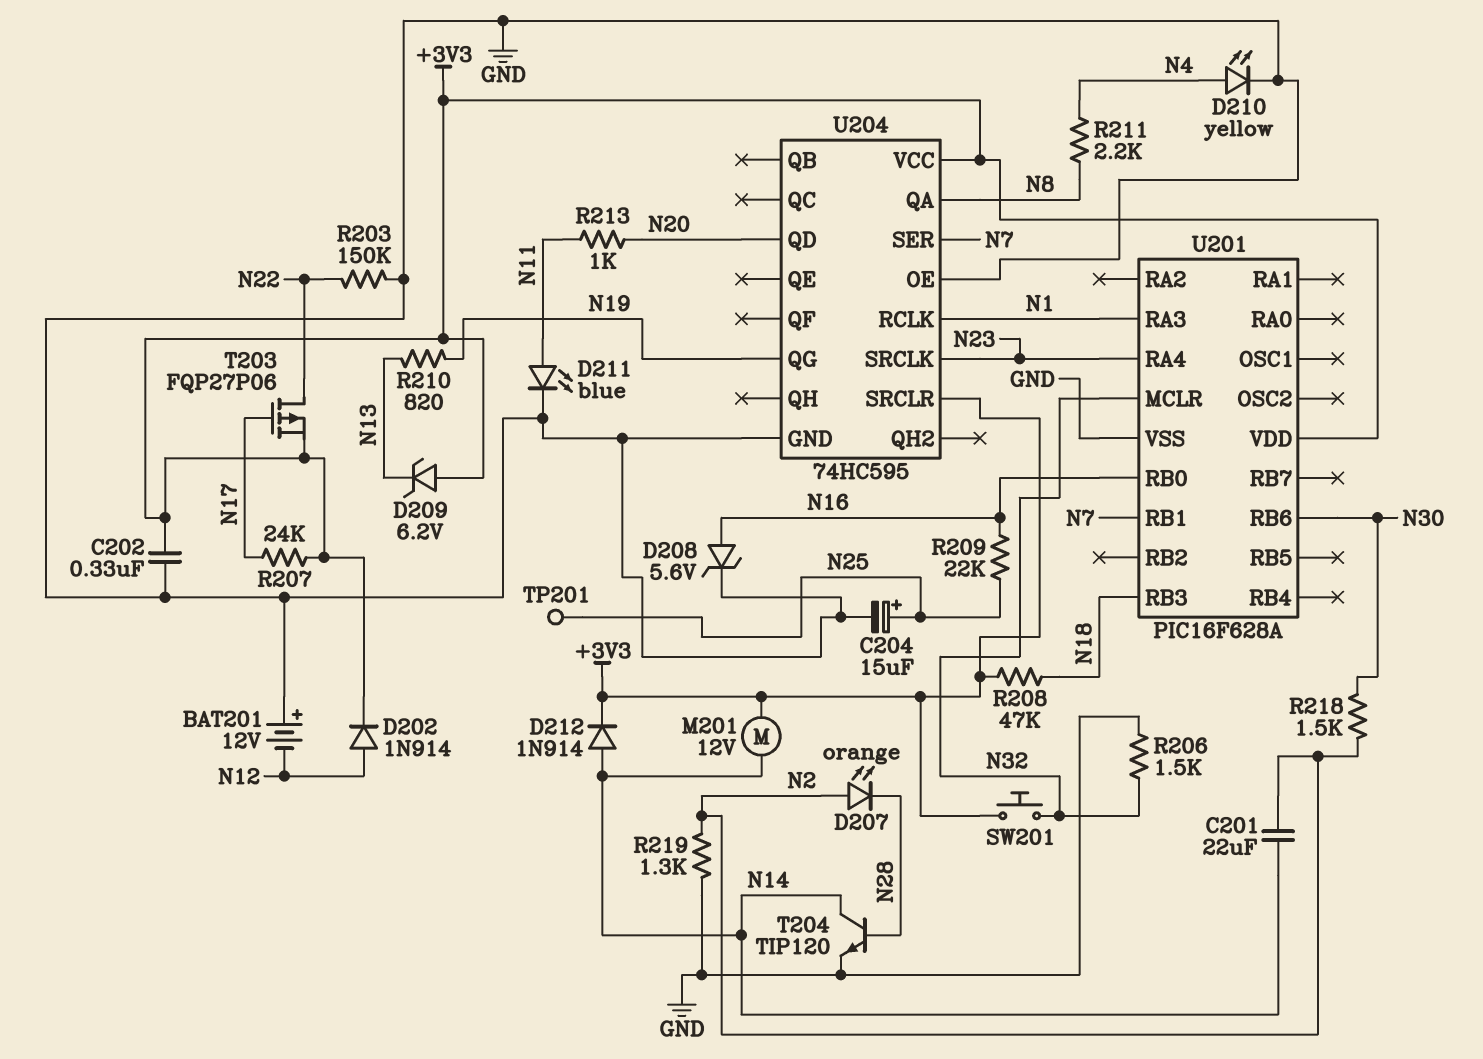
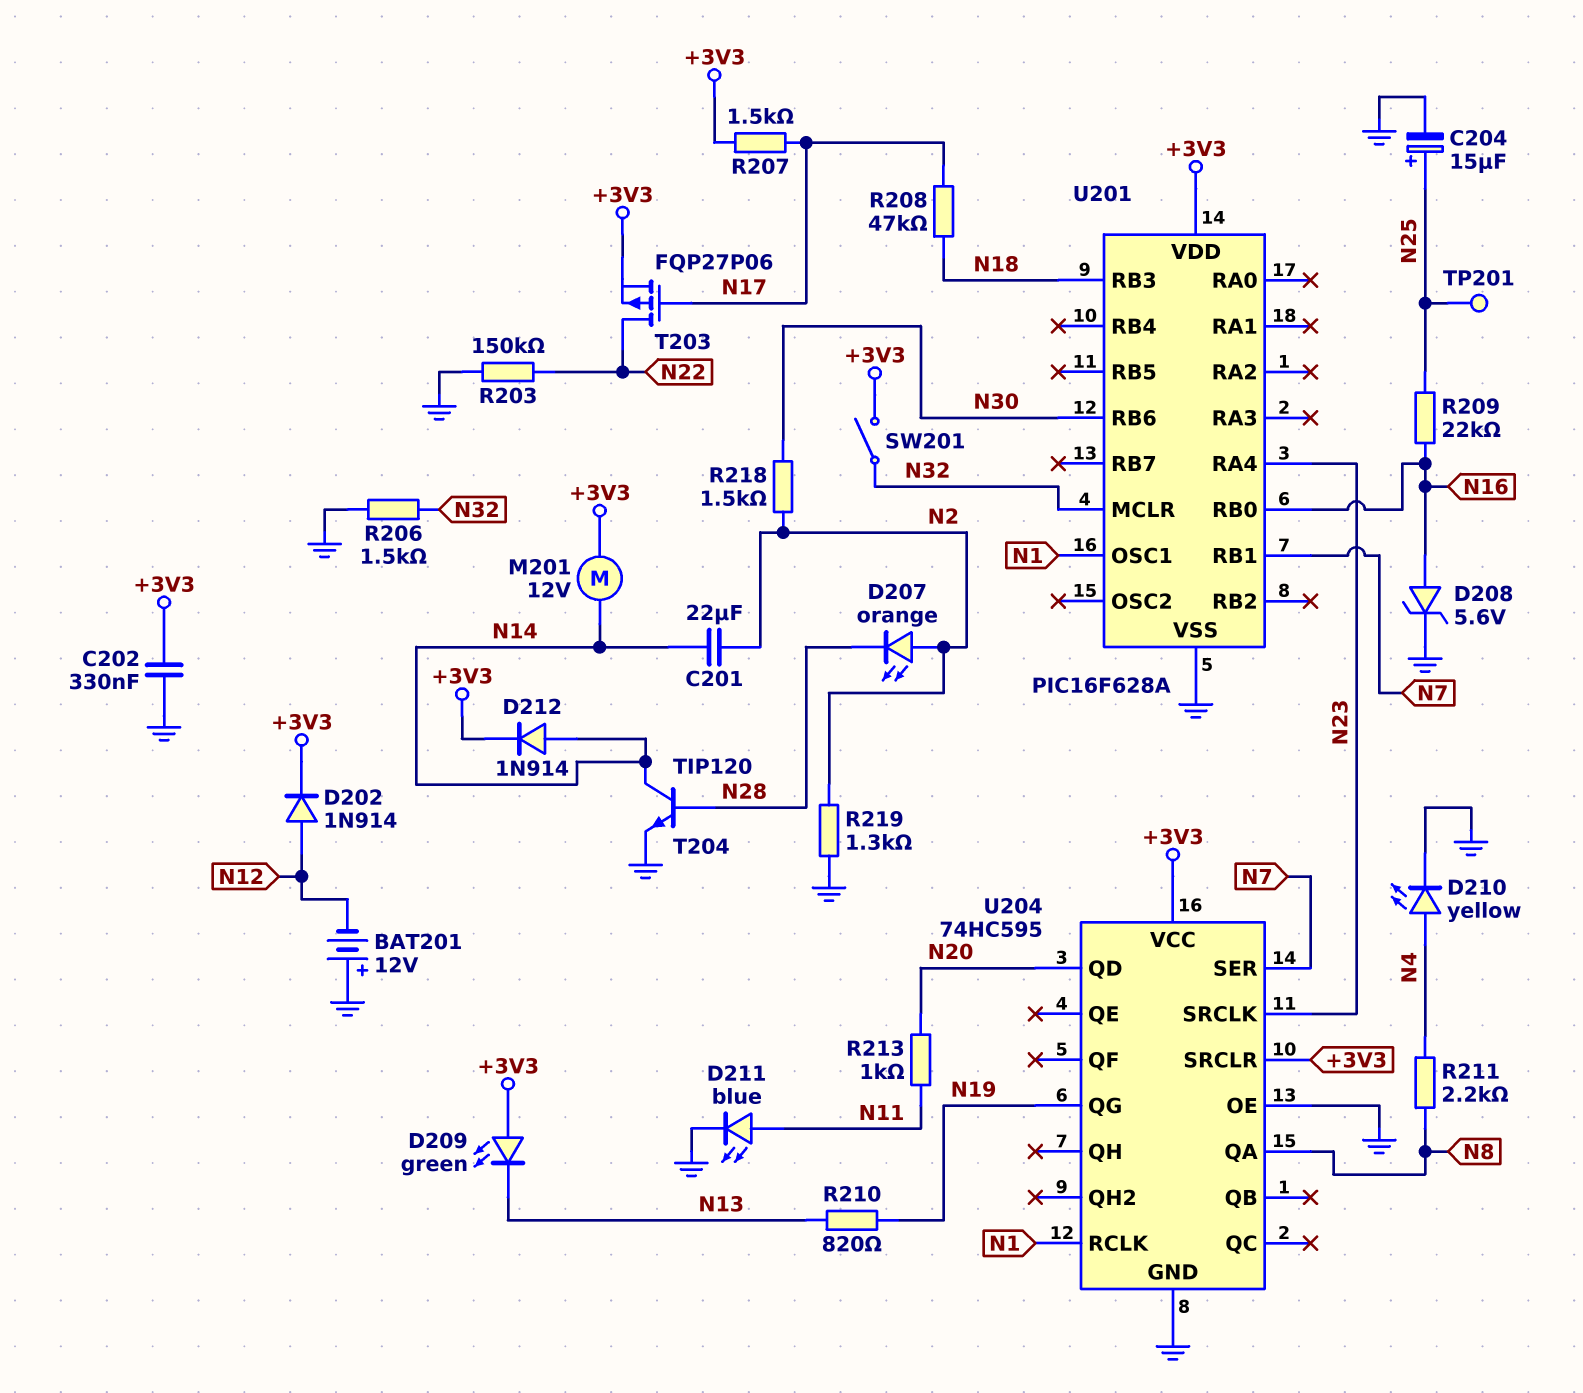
D209: zener 6.2V (A +3V3, K N13) -> LED green (A +3V3, K N13)
R207: 24k (+3V3, N17) -> 1.5k (+3V3, N17)
R208: 47k (+3V3, N18) -> 47k (N17, N18)
SW201: button (+3V3, N32) -> switch (+3V3, N32)
U201 pin OSC1: none -> N1
U201 pin RA3: N1 -> none

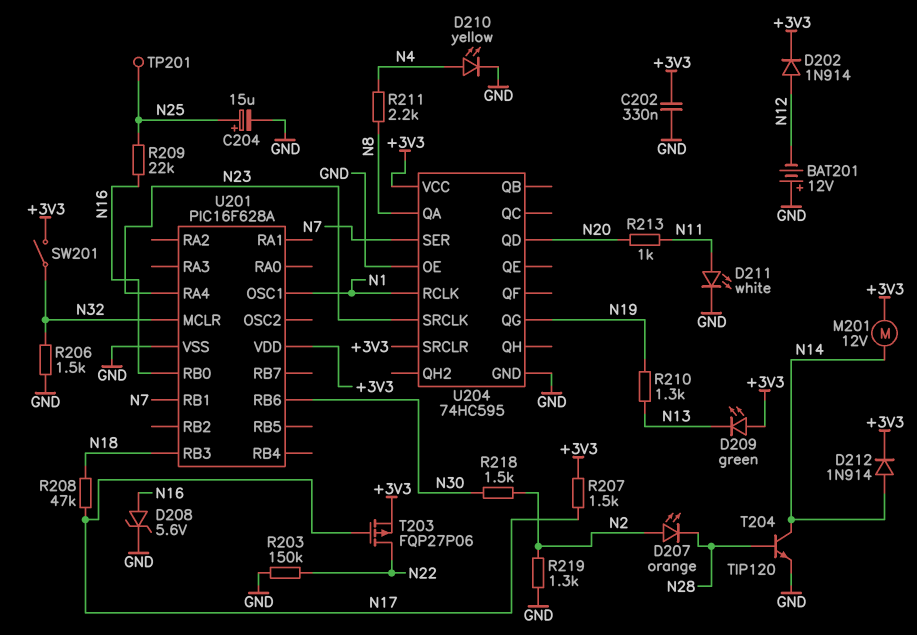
C201: 22uF (N2, N14) -> none
D211: LED blue (A N11, K GND) -> LED white (A N11, K GND)
R210: 820 (N13, N19) -> 1.3k (N13, N19)

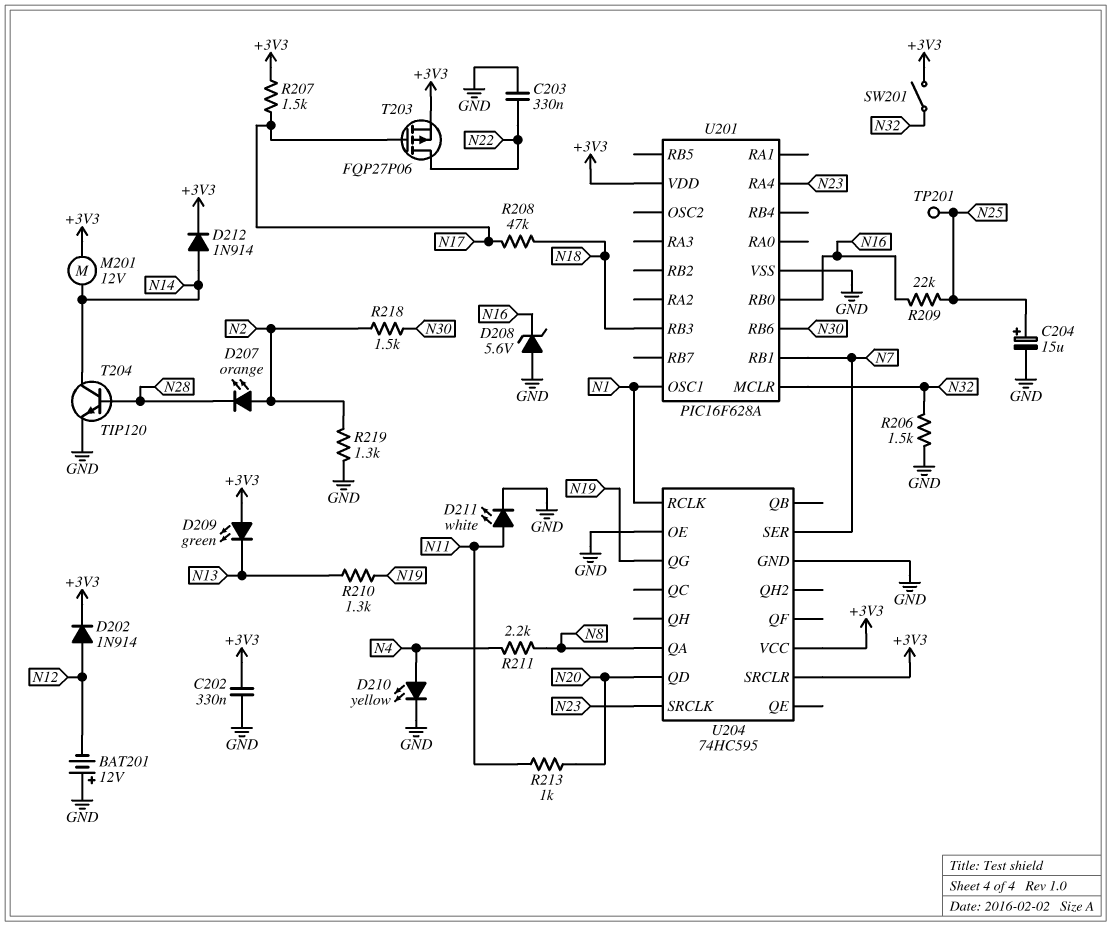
C203: none -> 330nF (GND, N22)
D208: zener 5.6V (A N16, K GND) -> zener 5.6V (A GND, K N16)
R203: 150k (GND, N22) -> none

